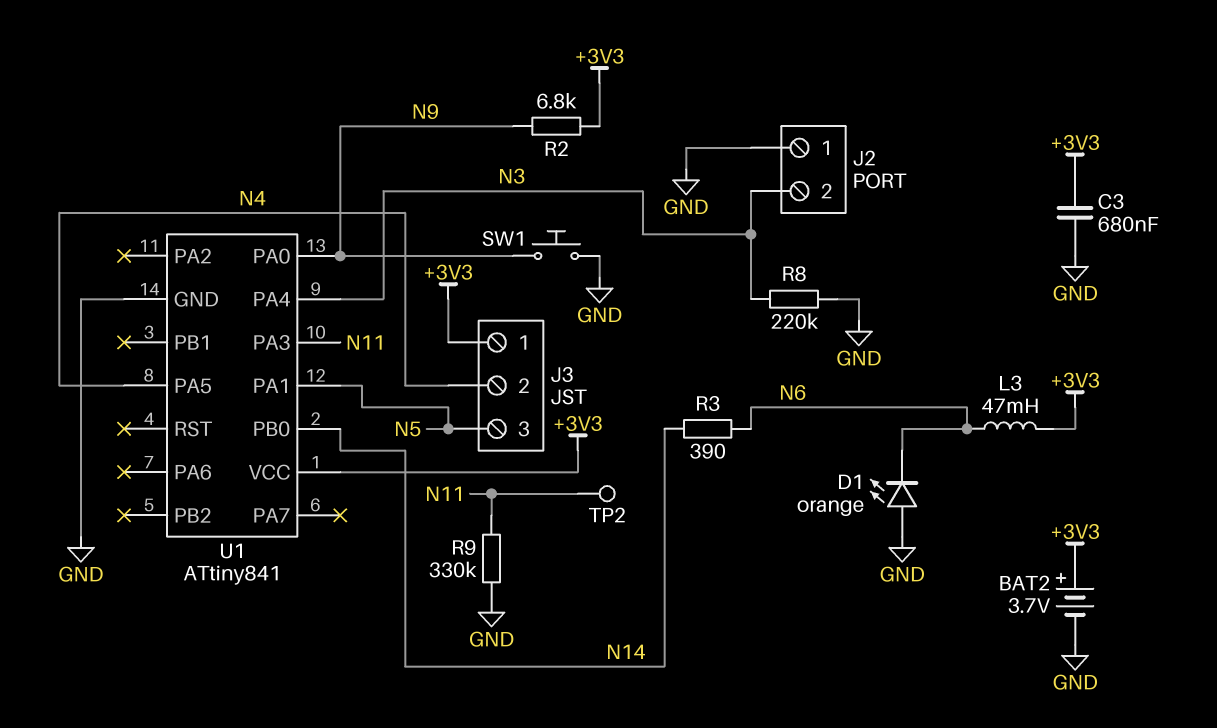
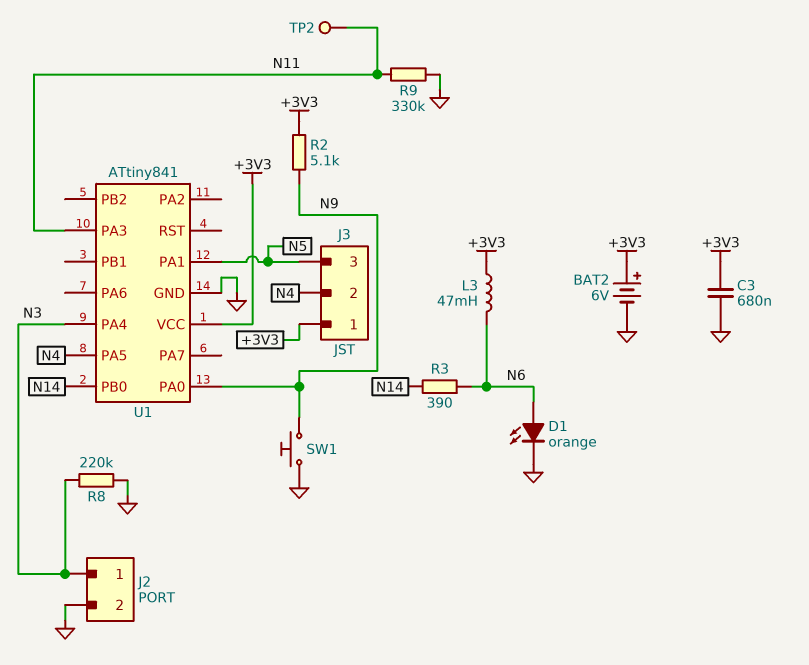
BAT2: 3.7V (plus +3V3, minus GND) -> 6V (plus +3V3, minus GND)
D1: LED orange (A GND, K N6) -> LED orange (A N6, K GND)
J2 pin 1: GND -> N3
J2 pin 2: N3 -> GND
R2: 6.8k (+3V3, N9) -> 5.1k (+3V3, N9)

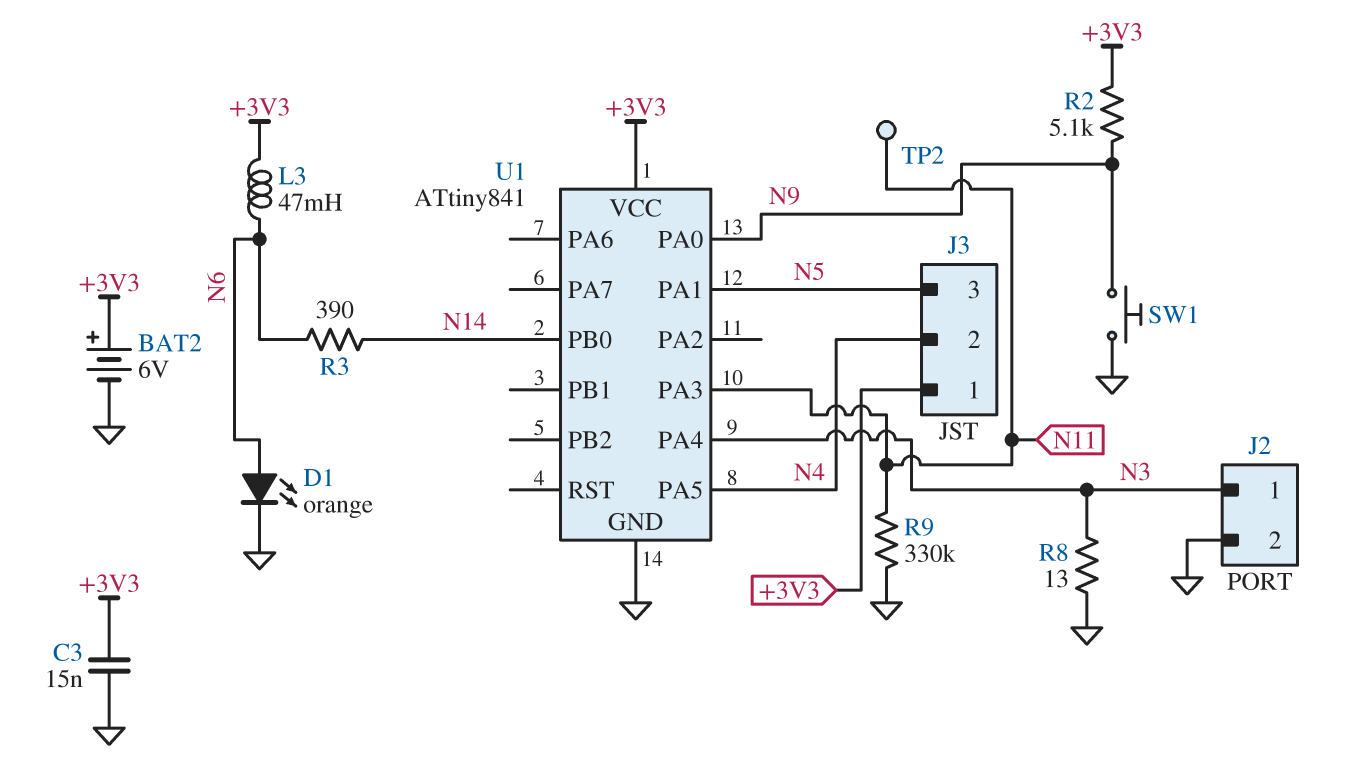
C3: 680nF (+3V3, GND) -> 15nF (+3V3, GND)
R8: 220k (GND, N3) -> 13 (GND, N3)

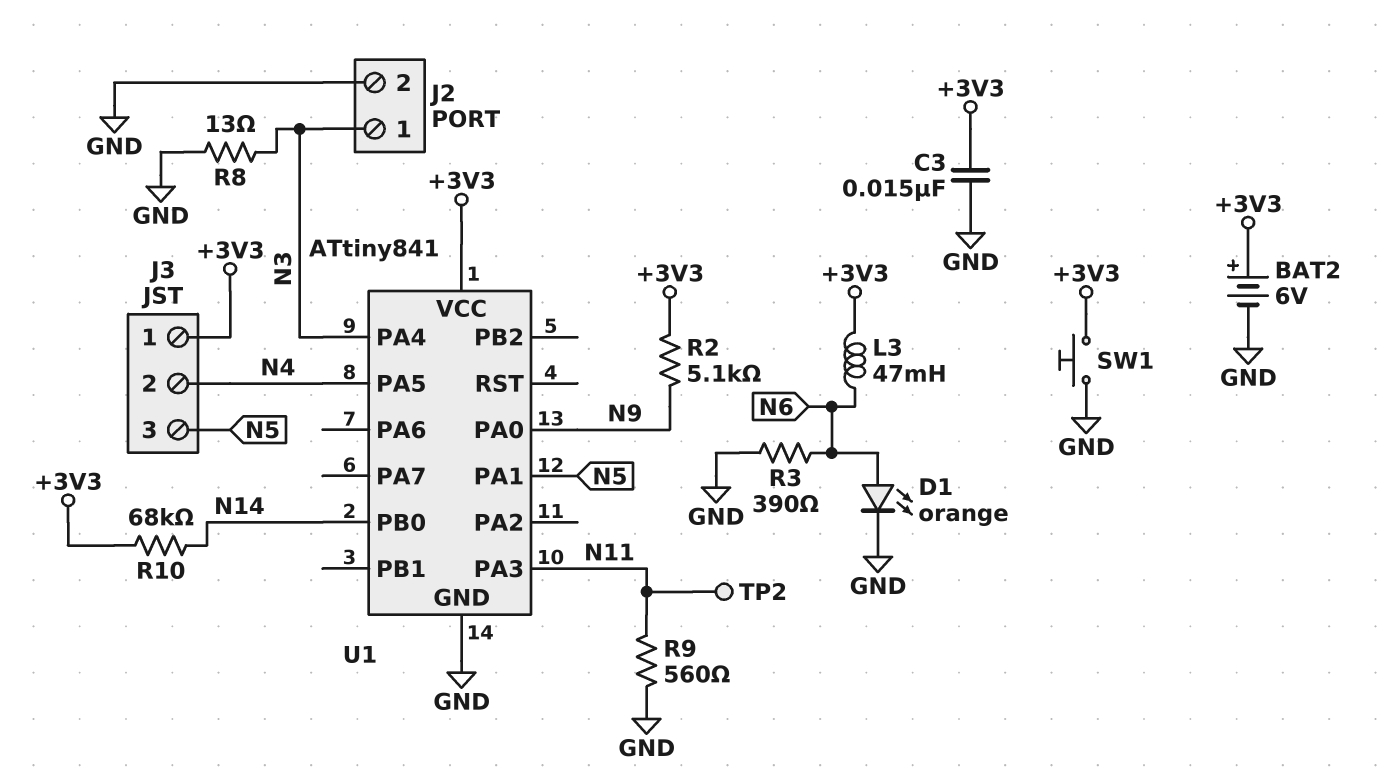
R3: 390 (N6, N14) -> 390 (GND, N6)
R9: 330k (GND, N11) -> 560 (GND, N11)
R10: none -> 68k (+3V3, N14)
SW1: button (GND, N9) -> button (+3V3, GND)

